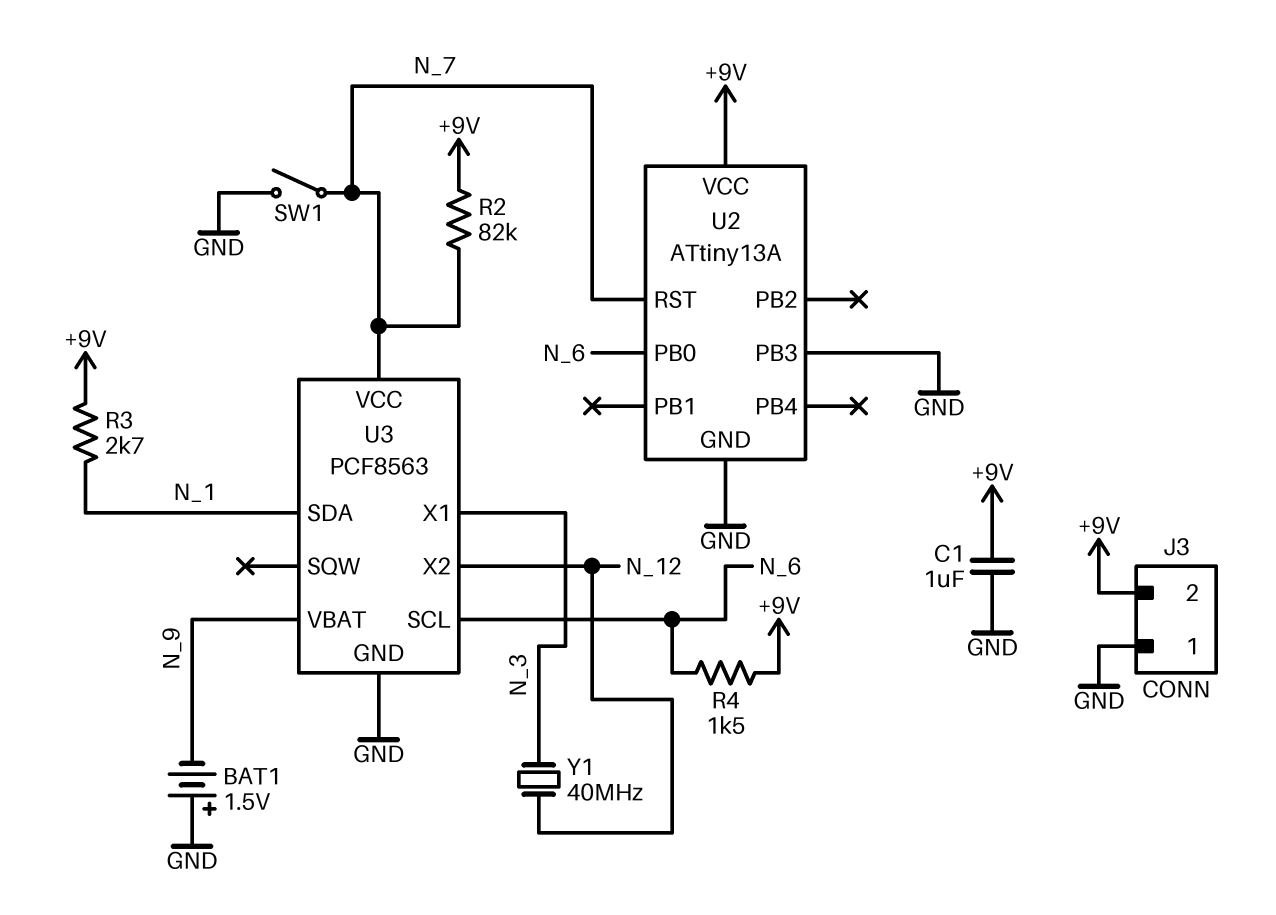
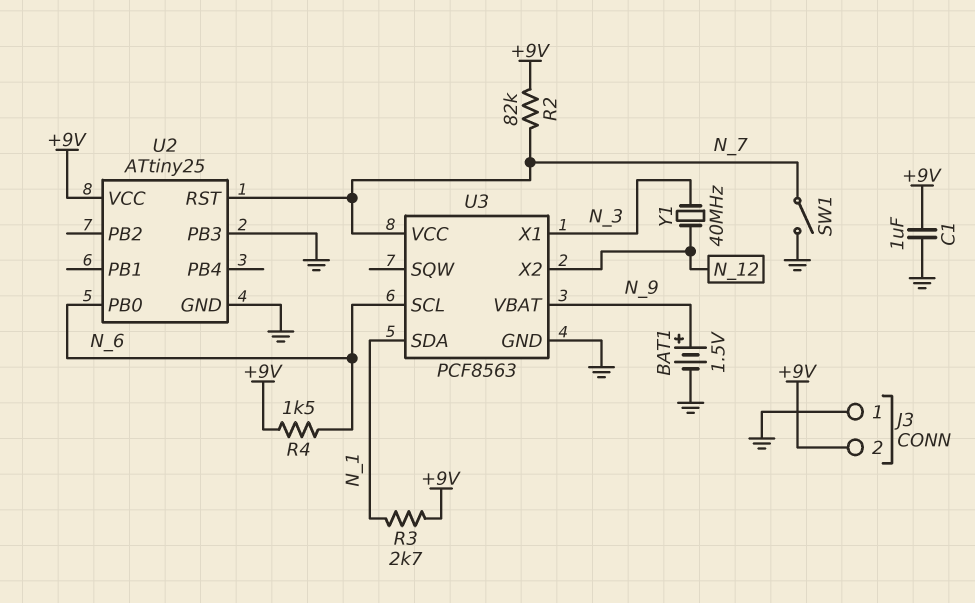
BAT1: 1.5V (plus GND, minus N_9) -> 1.5V (plus N_9, minus GND)
U2: ATtiny13A -> ATtiny25

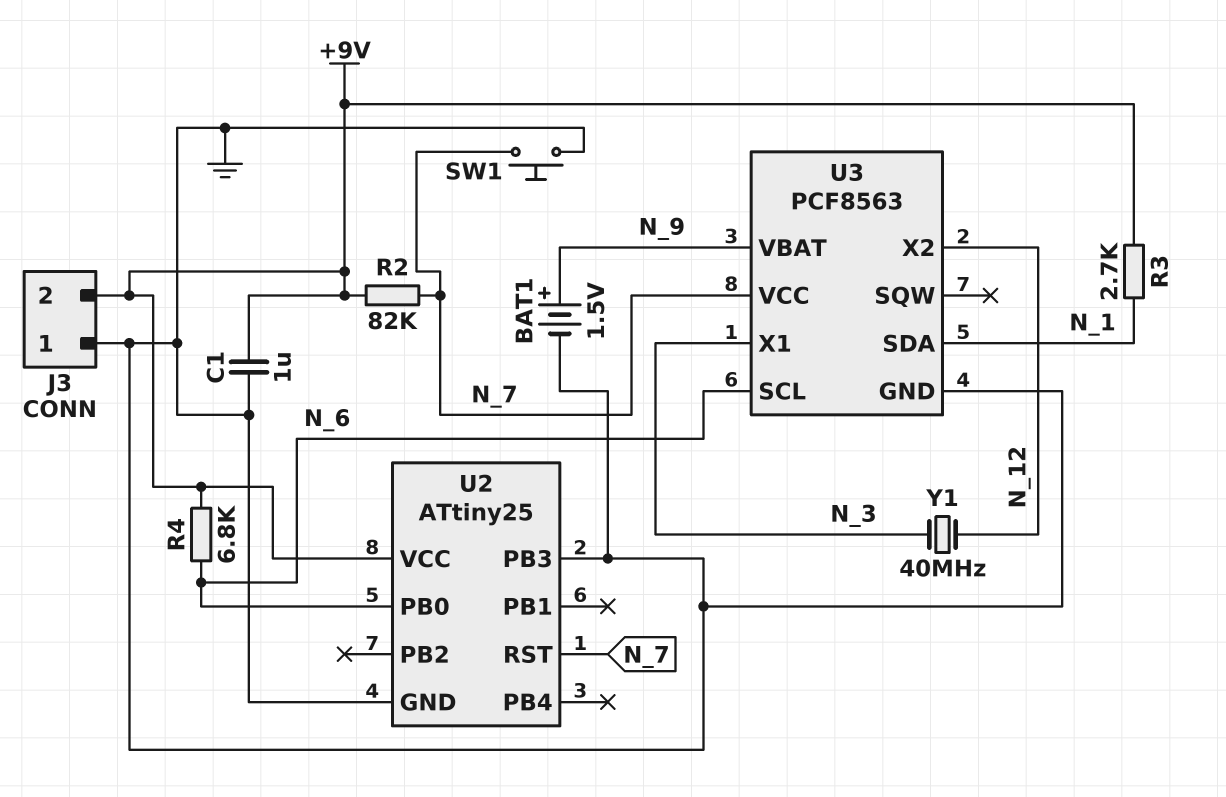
R4: 1.5k (+9V, N_6) -> 6.8k (+9V, N_6)
SW1: switch (GND, N_7) -> button (GND, N_7)

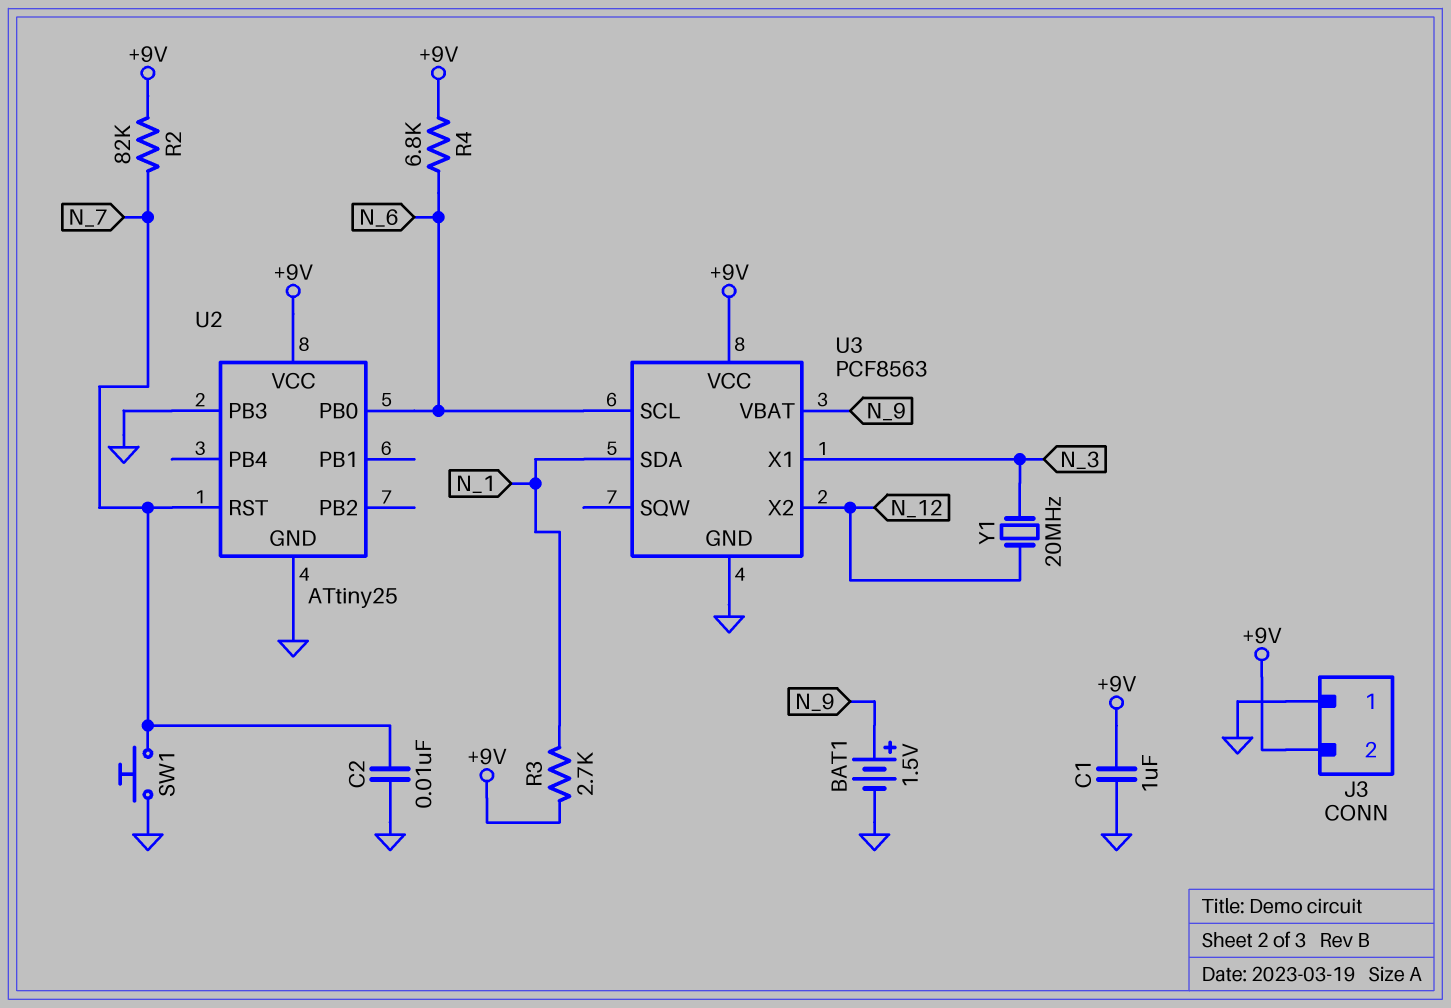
C2: none -> 10nF (GND, N_7)
U3 pin VCC: N_7 -> +9V
Y1: 40MHz (N_3, N_12) -> 20MHz (N_3, N_12)

